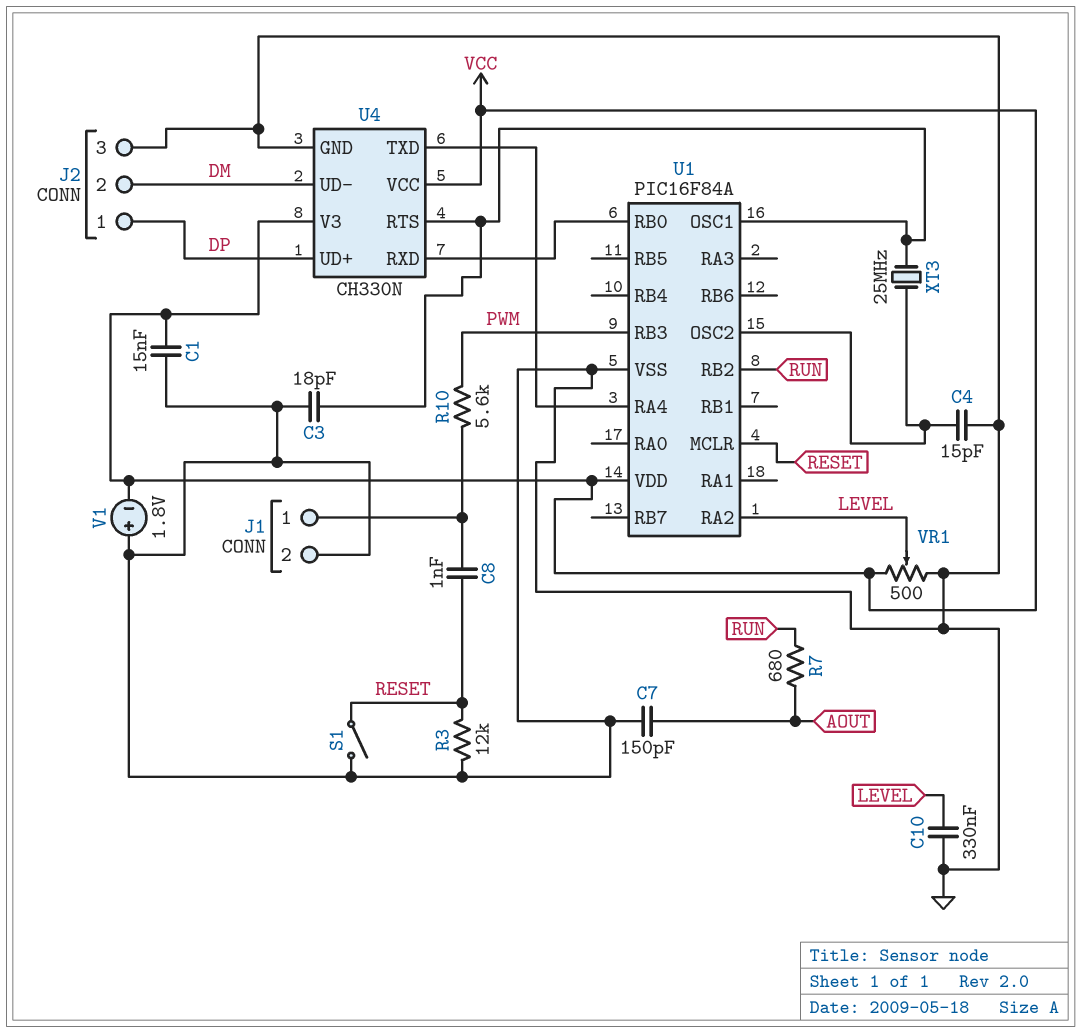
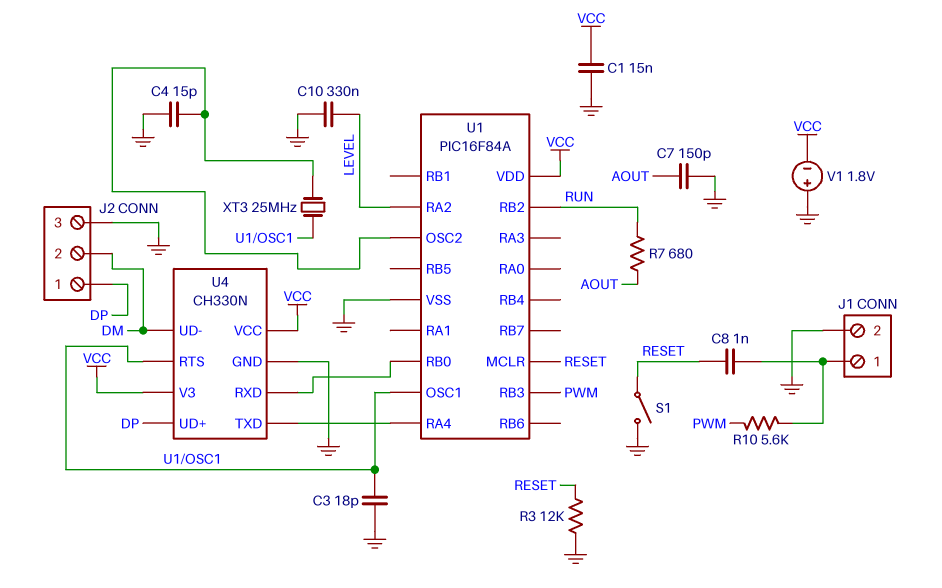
VR1: 500 (GND, VCC, wiper LEVEL) -> none

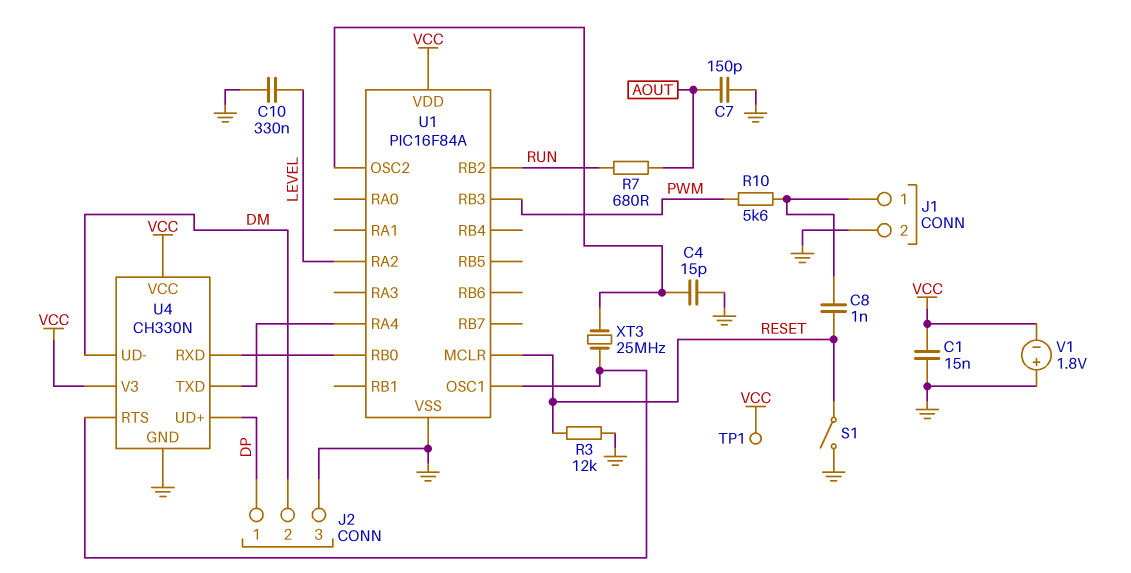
C3: 18pF (GND, U1/OSC1) -> none
TP1: none -> test point (VCC)

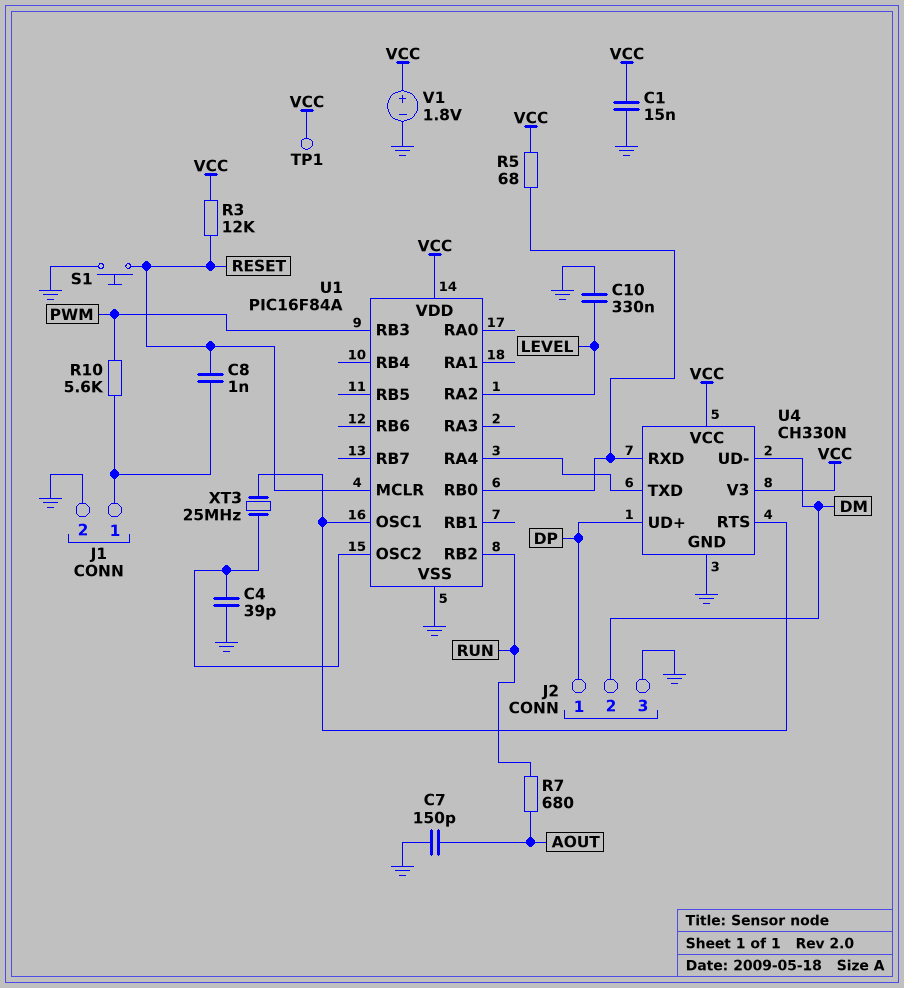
C4: 15pF (GND, U1/OSC2) -> 39pF (GND, U1/OSC2)
R3: 12k (GND, RESET) -> 12k (RESET, VCC)
R5: none -> 68 (U1/RB0, VCC)
S1: switch (GND, RESET) -> button (GND, RESET)
V1: 1.8V (plus GND, minus VCC) -> 1.8V (plus VCC, minus GND)

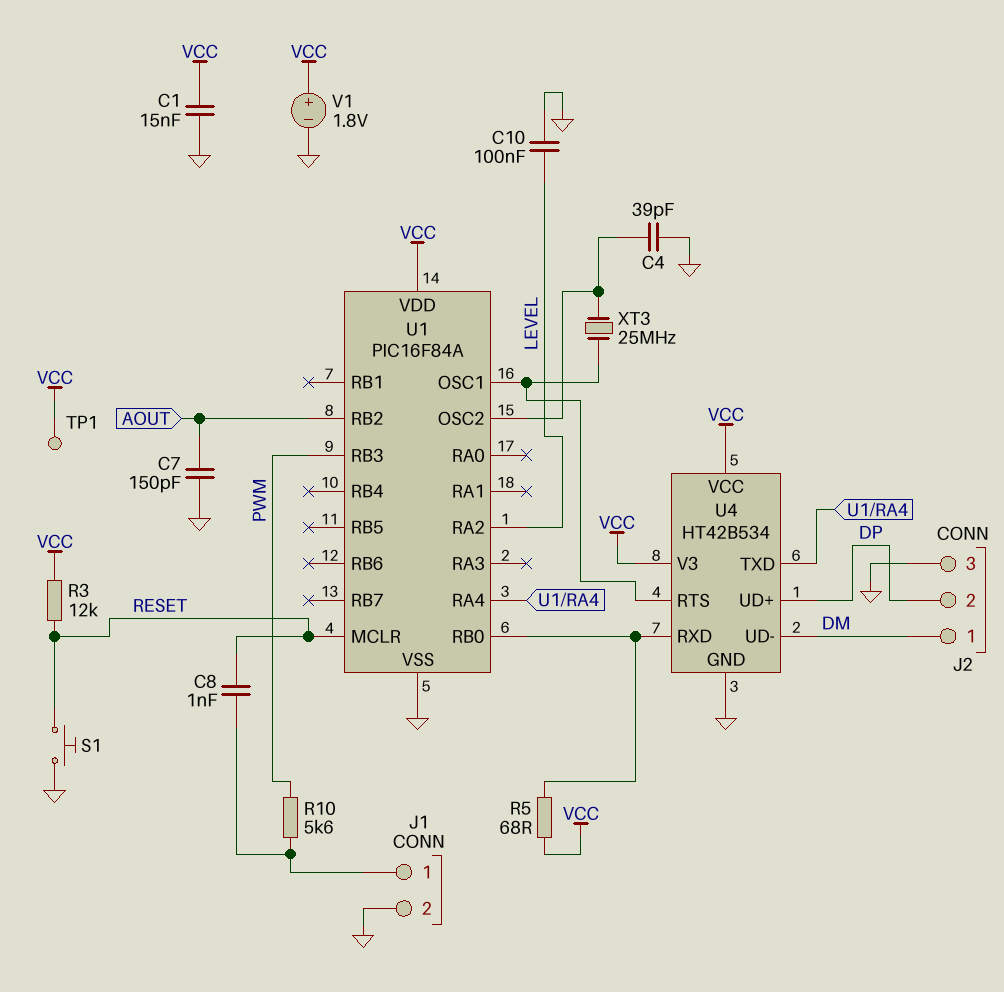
C10: 330nF (GND, LEVEL) -> 100nF (GND, LEVEL)
J2 pin 1: DP -> DM
J2 pin 2: DM -> DP
R7: 680 (AOUT, RUN) -> none
U1 pin RB2: RUN -> AOUT
U4: CH330N -> HT42B534

